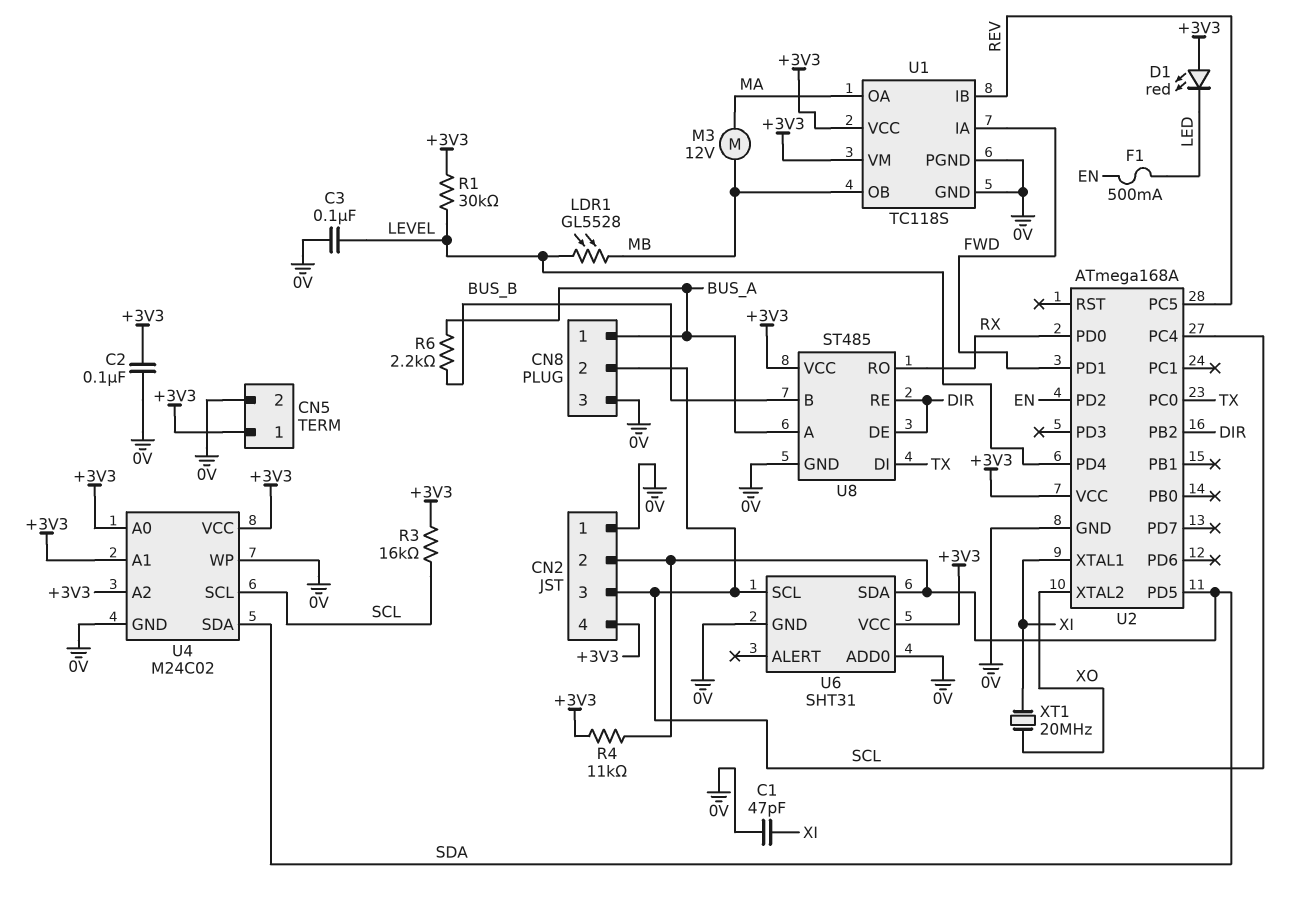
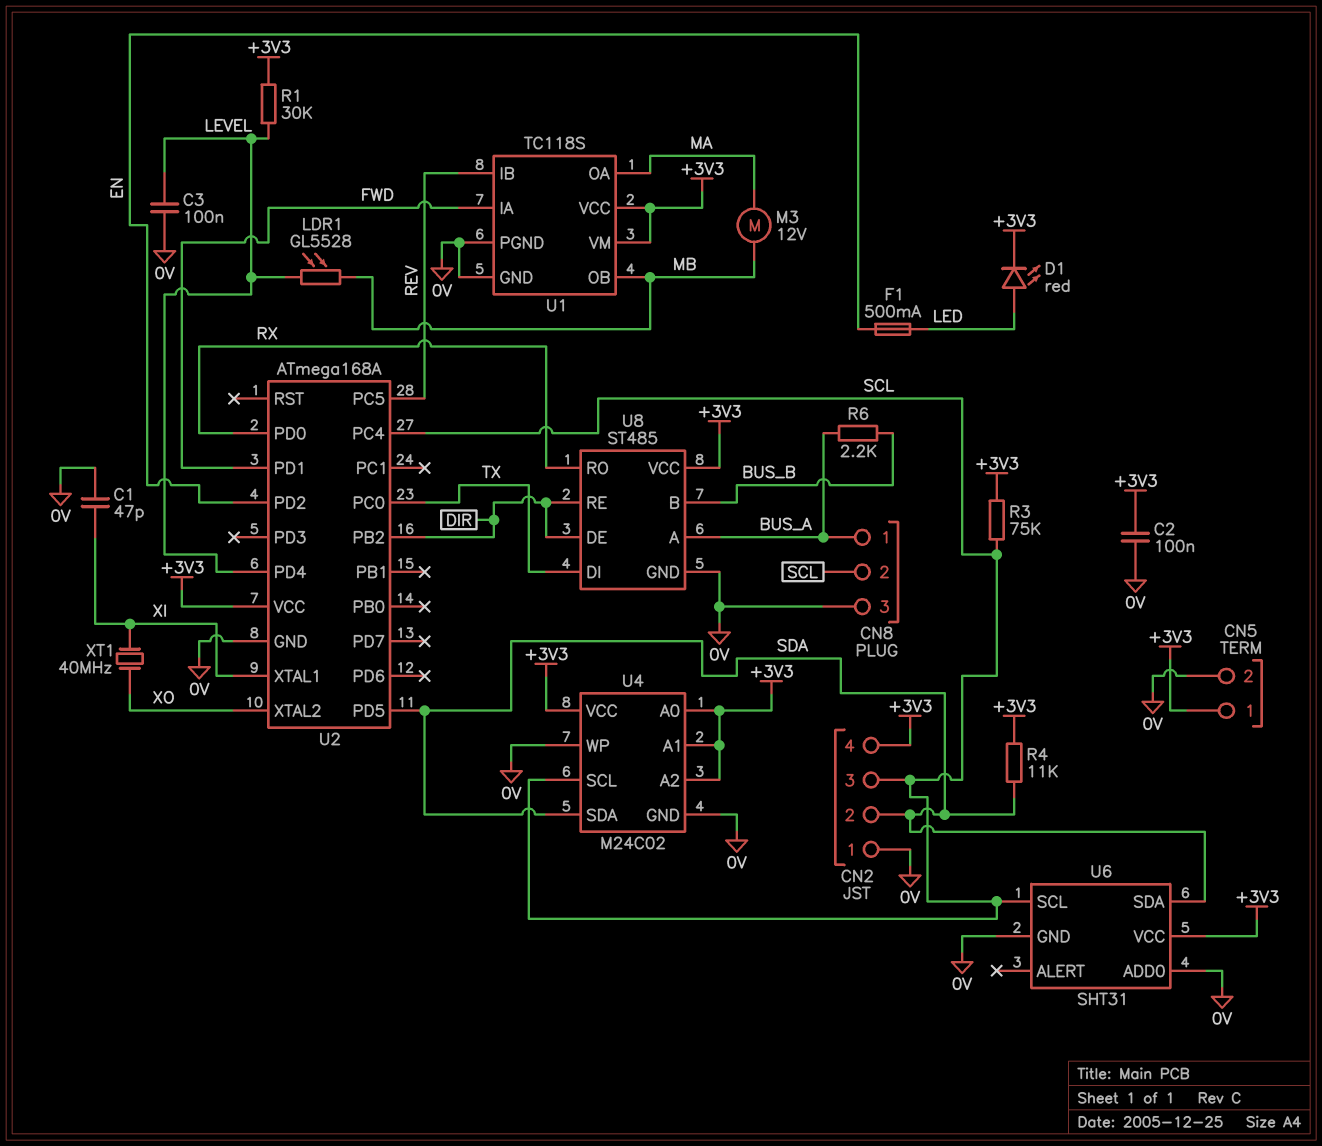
D1: LED red (A +3V3, K LED) -> LED red (A LED, K +3V3)
R3: 16k (+3V3, SCL) -> 75k (+3V3, SCL)
XT1: 20MHz (XI, XO) -> 40MHz (XI, XO)

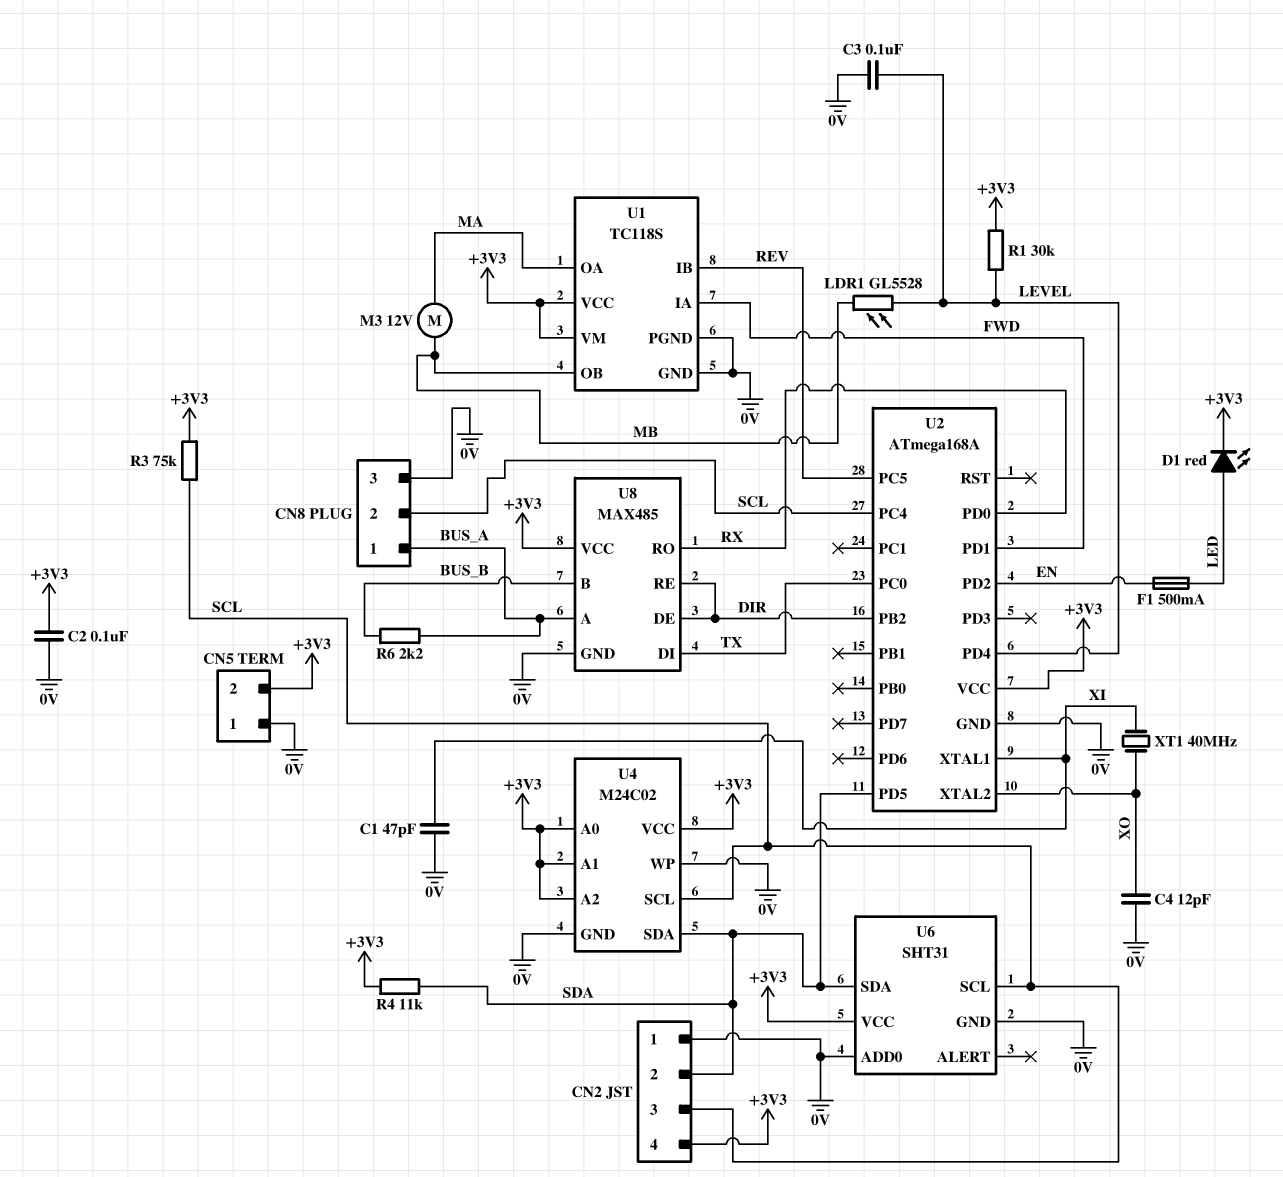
C4: none -> 12pF (0V, XO)
CN5 pin 1: +3V3 -> 0V
CN5 pin 2: 0V -> +3V3
U8: ST485 -> MAX485

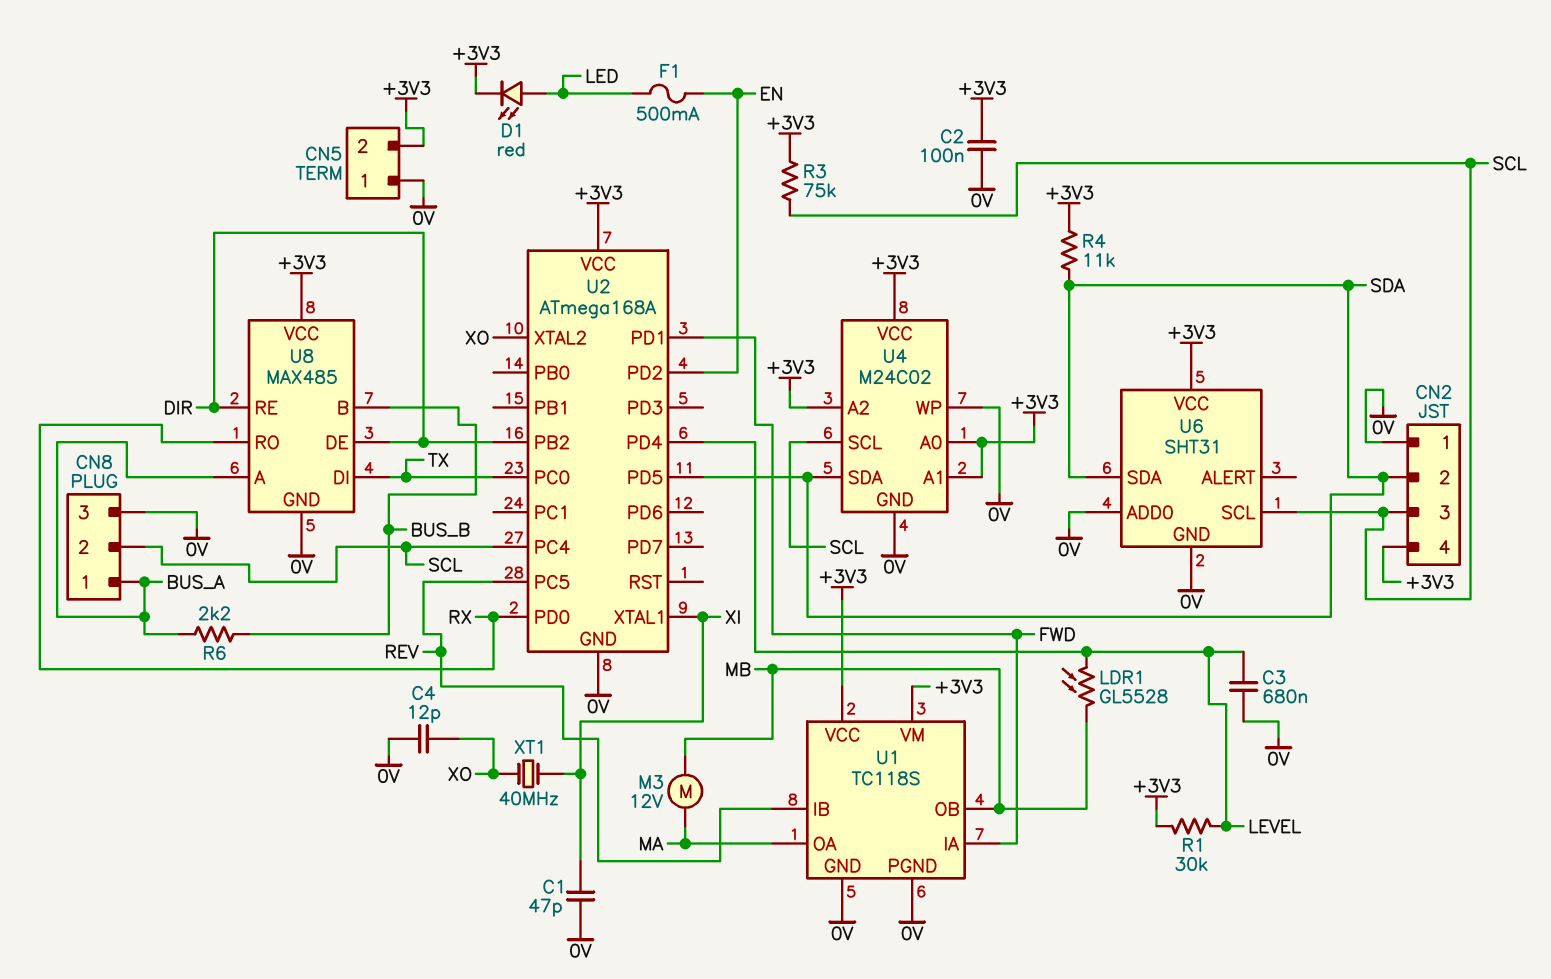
C3: 100nF (0V, LEVEL) -> 680nF (0V, LEVEL)

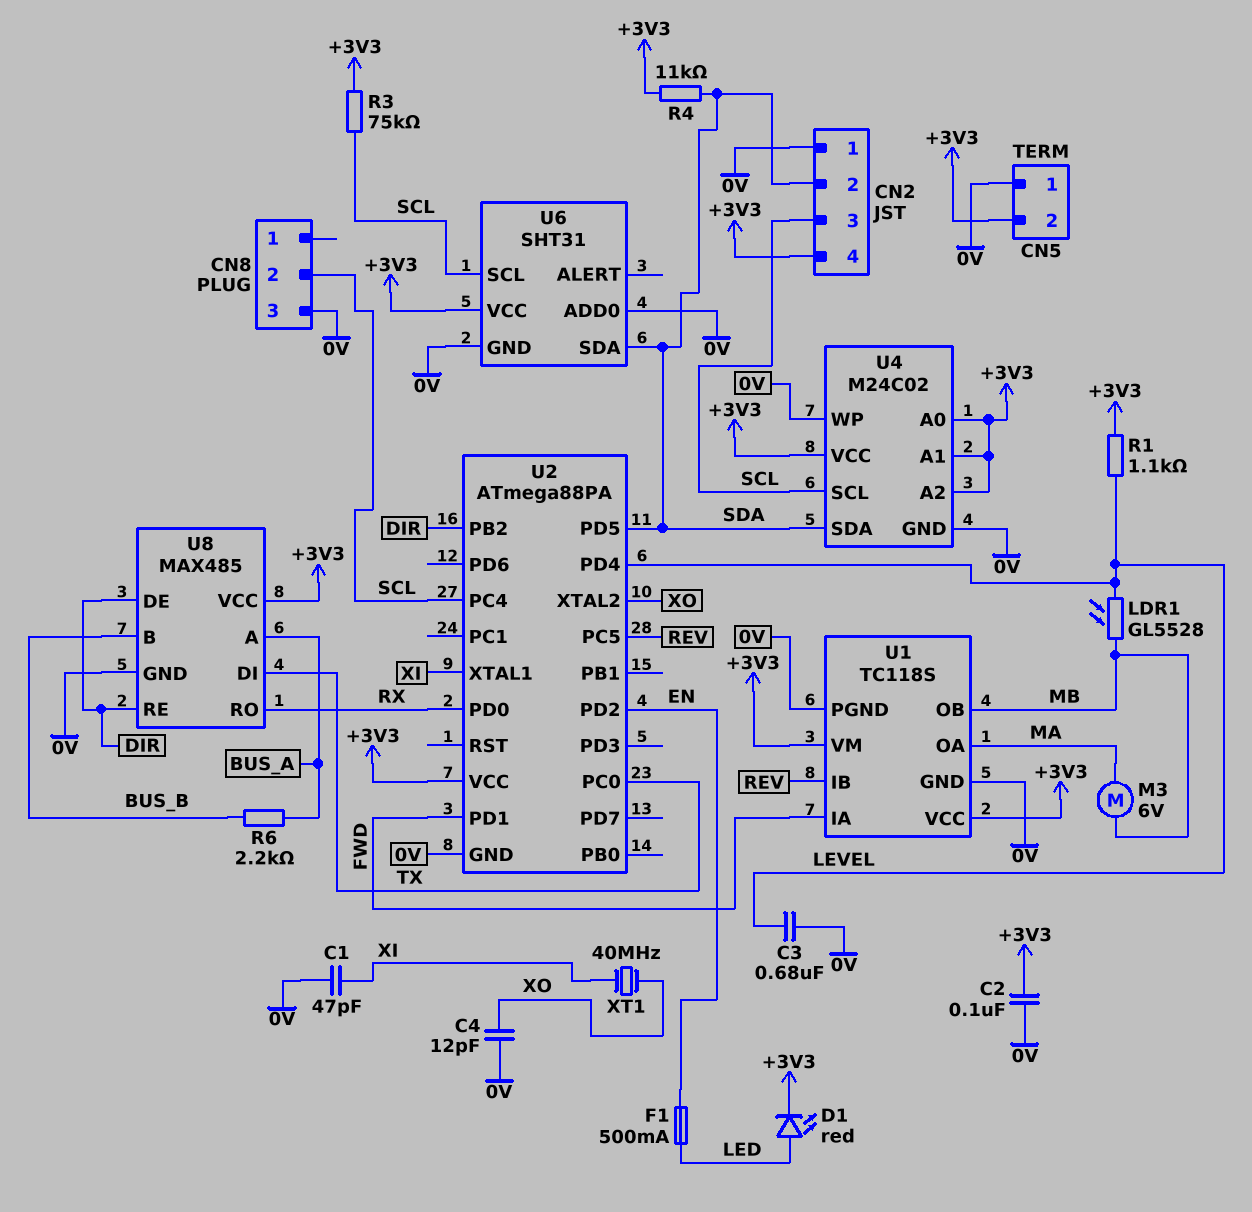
CN8 pin 1: BUS_A -> none
M3: motor 12V (MA, MB) -> motor 6V (MA, MB)
R1: 30k (+3V3, LEVEL) -> 1.1k (+3V3, LEVEL)
U2: ATmega168A -> ATmega88PA

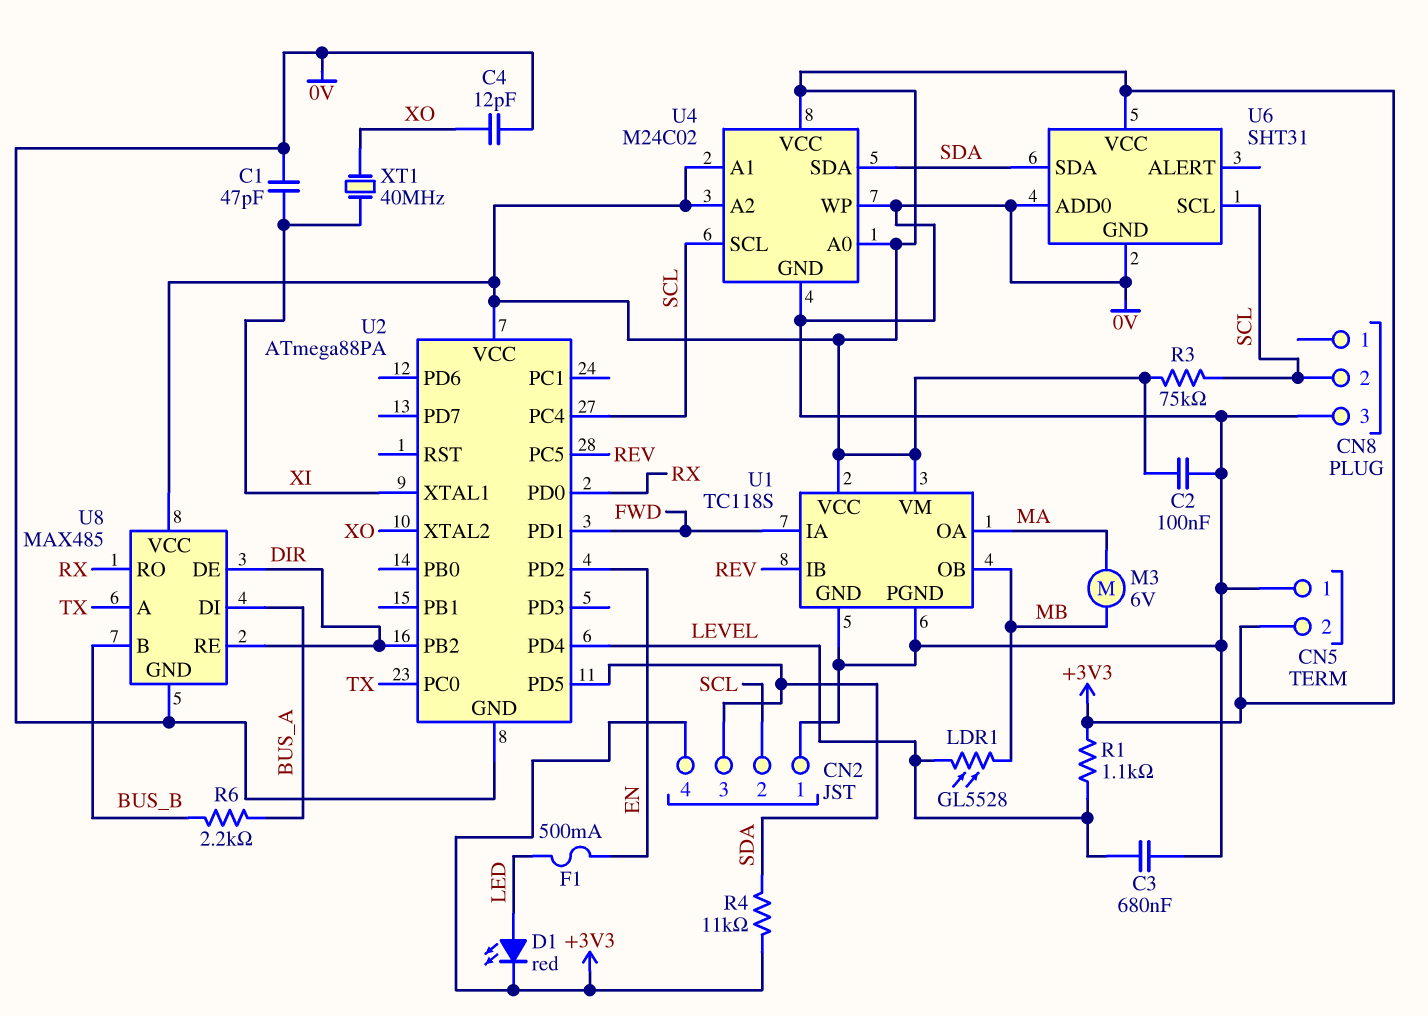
CN2 pin 2: SDA -> SCL
CN2 pin 3: SCL -> SDA
U8 pin A: BUS_A -> TX
U8 pin DI: TX -> BUS_A

